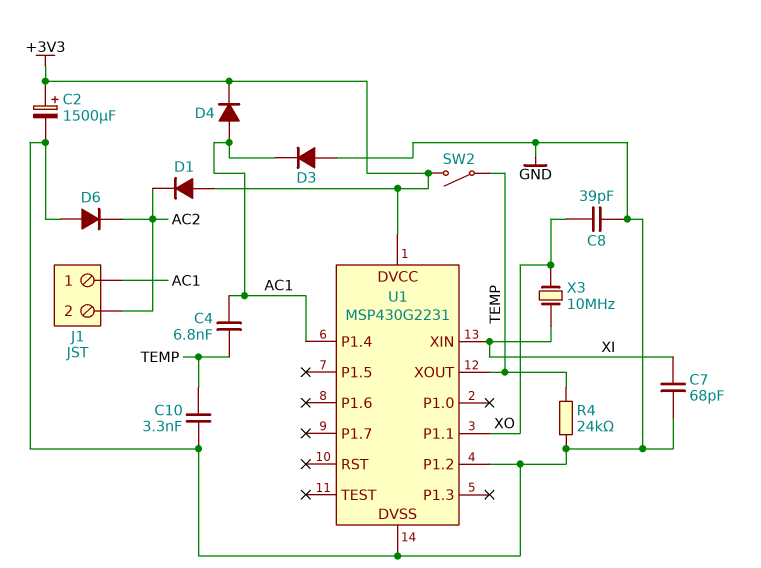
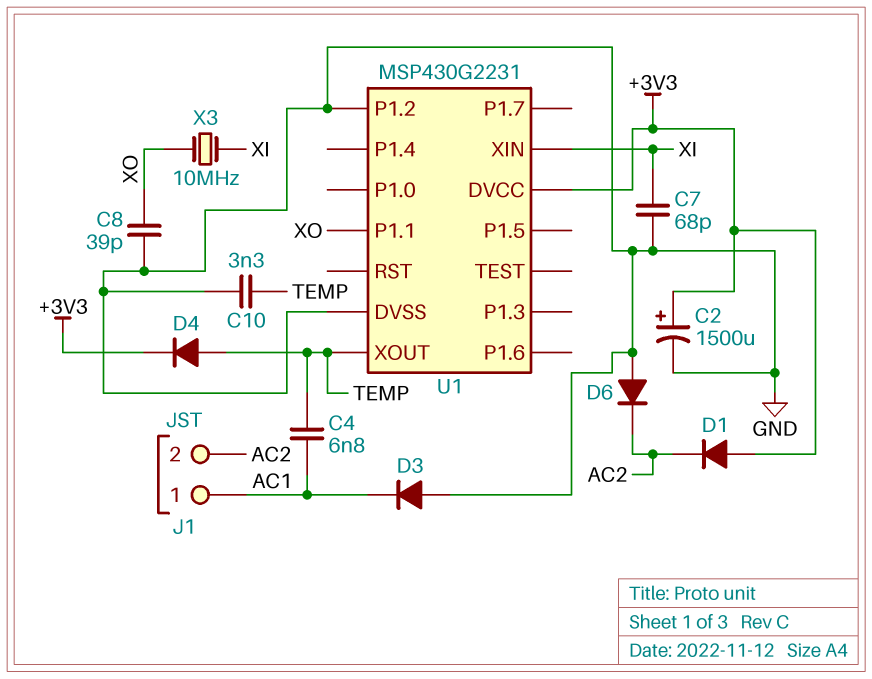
D4: diode (A AC1, K +3V3) -> diode (A TEMP, K +3V3)
R4: 24k (GND, TEMP) -> none
SW2: switch (+3V3, TEMP) -> none
U1 pin P1.4: AC1 -> none

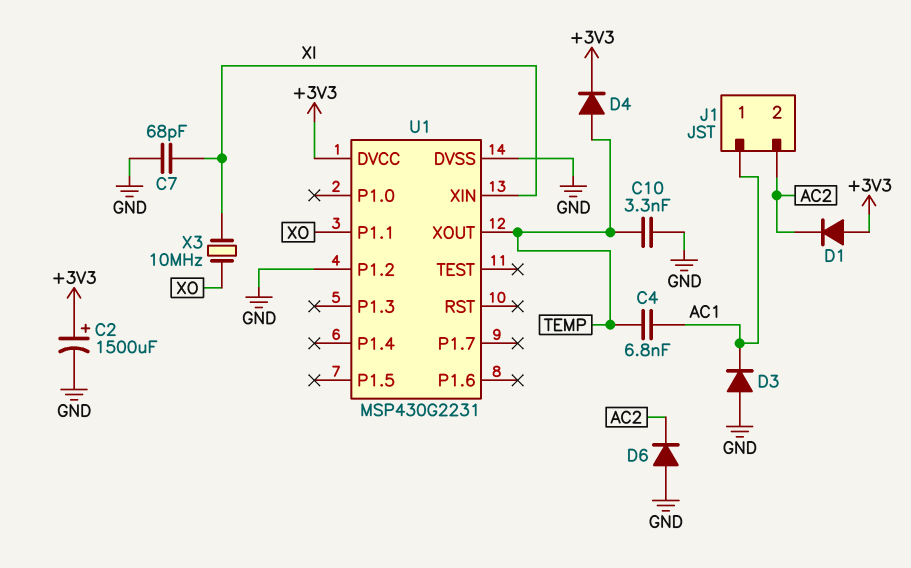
C8: 39pF (GND, XO) -> none

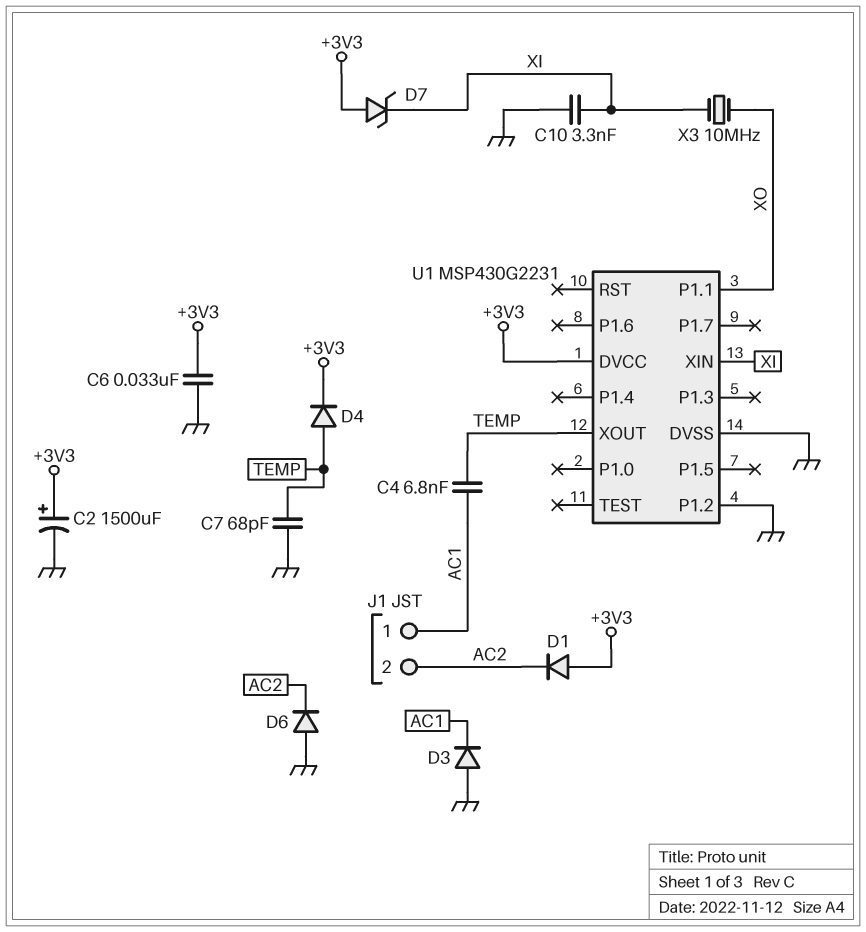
C6: none -> 33nF (+3V3, GND)
C7: 68pF (GND, XI) -> 68pF (GND, TEMP)
C10: 3.3nF (GND, TEMP) -> 3.3nF (GND, XI)
D7: none -> zener (A +3V3, K XI)

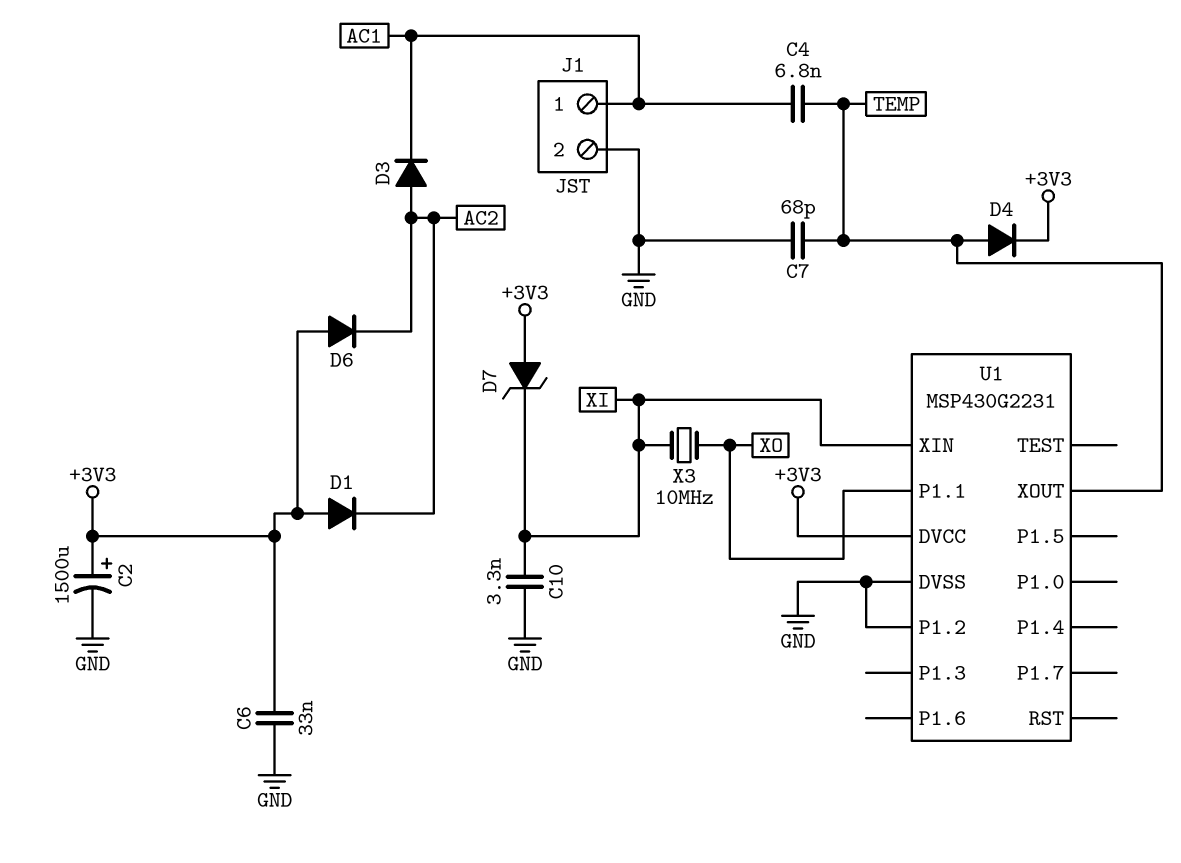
D3: diode (A GND, K AC1) -> diode (A AC2, K AC1)
D6: diode (A GND, K AC2) -> diode (A +3V3, K AC2)
J1 pin 2: AC2 -> GND

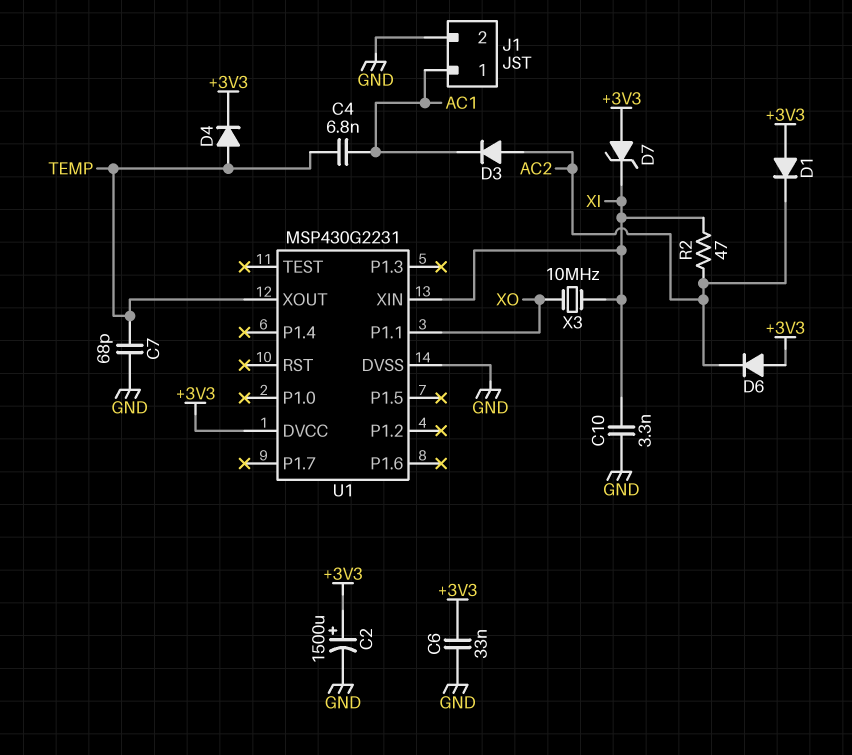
R2: none -> 47 (AC2, XI)
U1 pin P1.2: GND -> none

